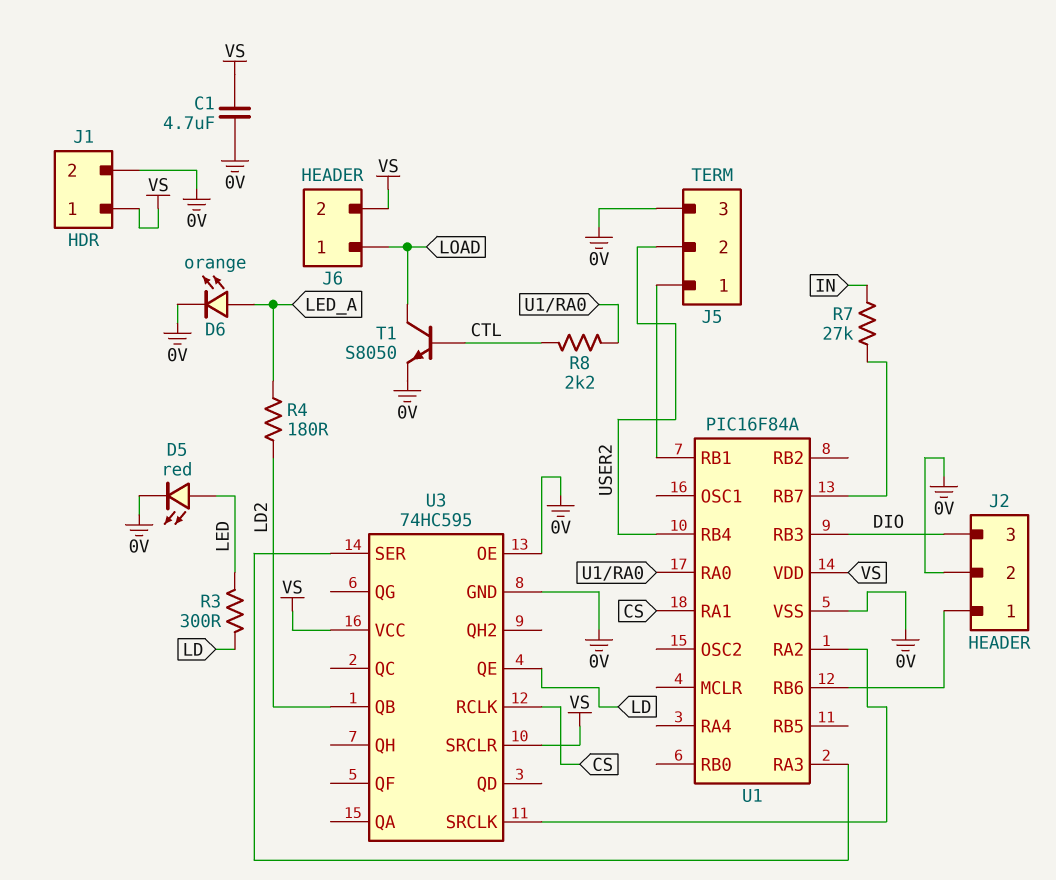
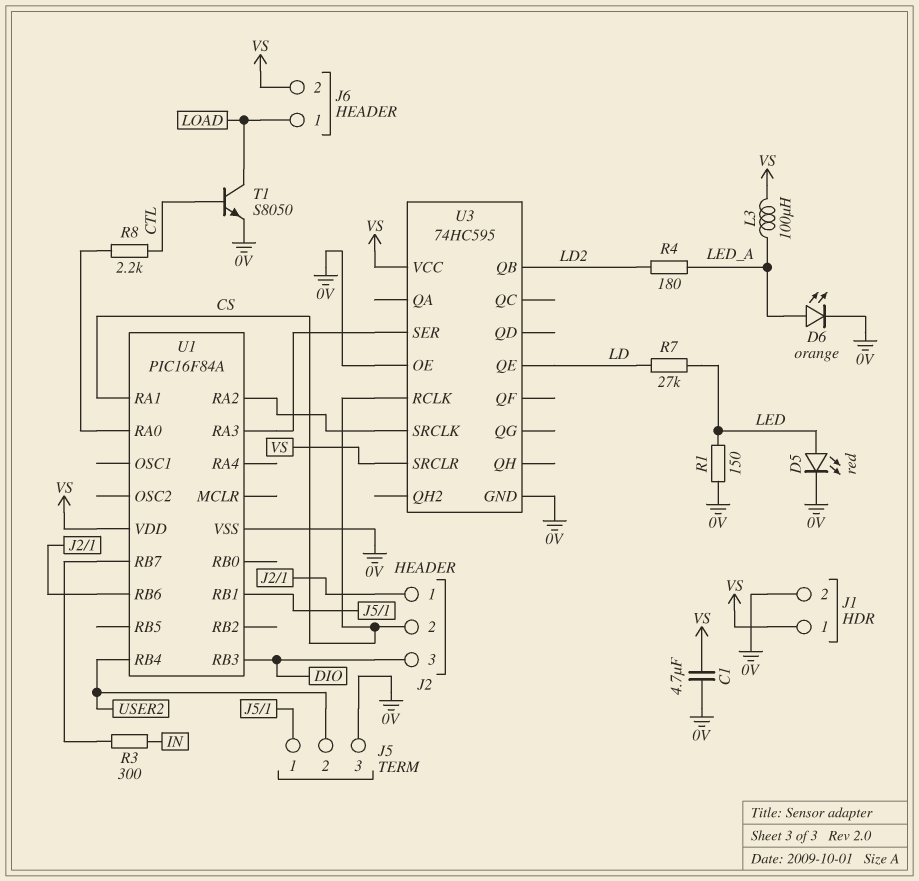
J2 pin 2: 0V -> CS
L3: none -> 100uH (LED_A, VS)
R1: none -> 150 (0V, LED)
R3: 300 (LD, LED) -> 300 (IN, U1/RB7)
R7: 27k (IN, U1/RB7) -> 27k (LD, LED)

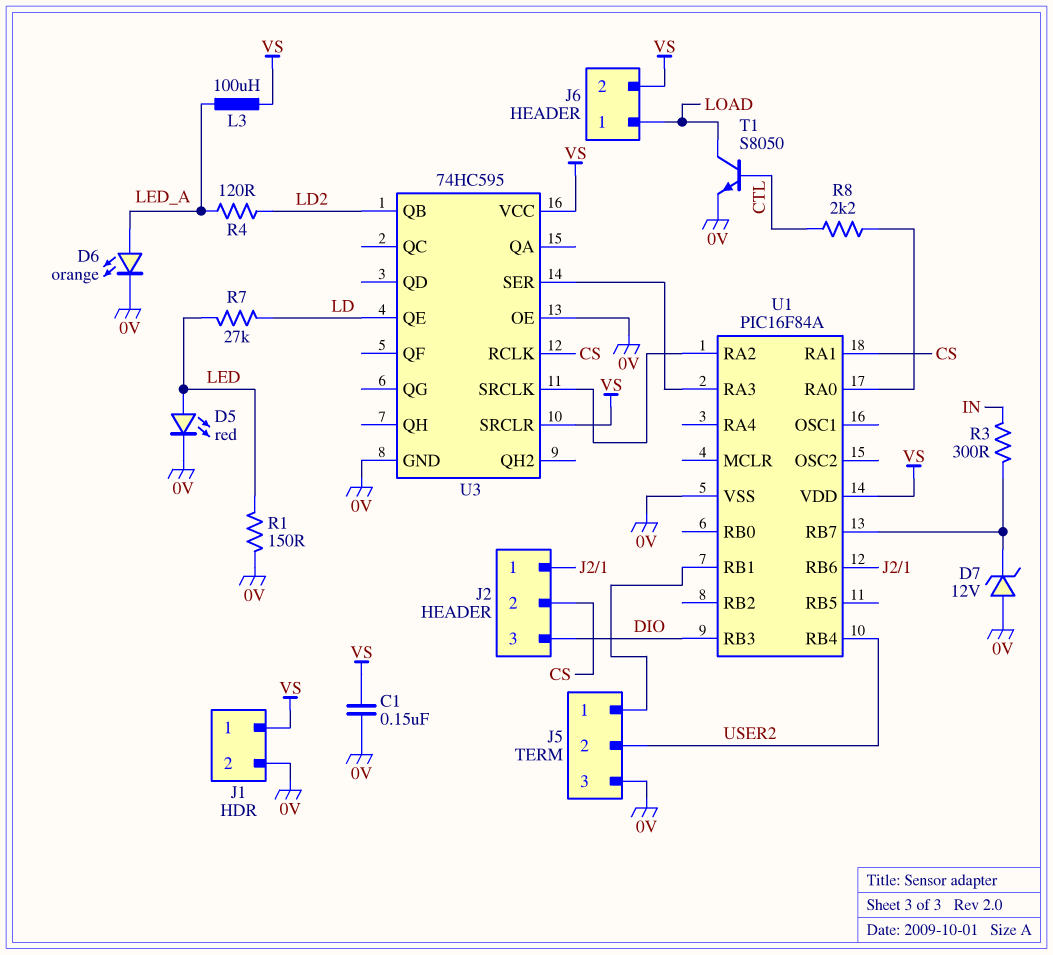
C1: 4.7uF (0V, VS) -> 150nF (0V, VS)
D7: none -> zener 12V (A 0V, K U1/RB7)
R4: 180 (LD2, LED_A) -> 120 (LD2, LED_A)

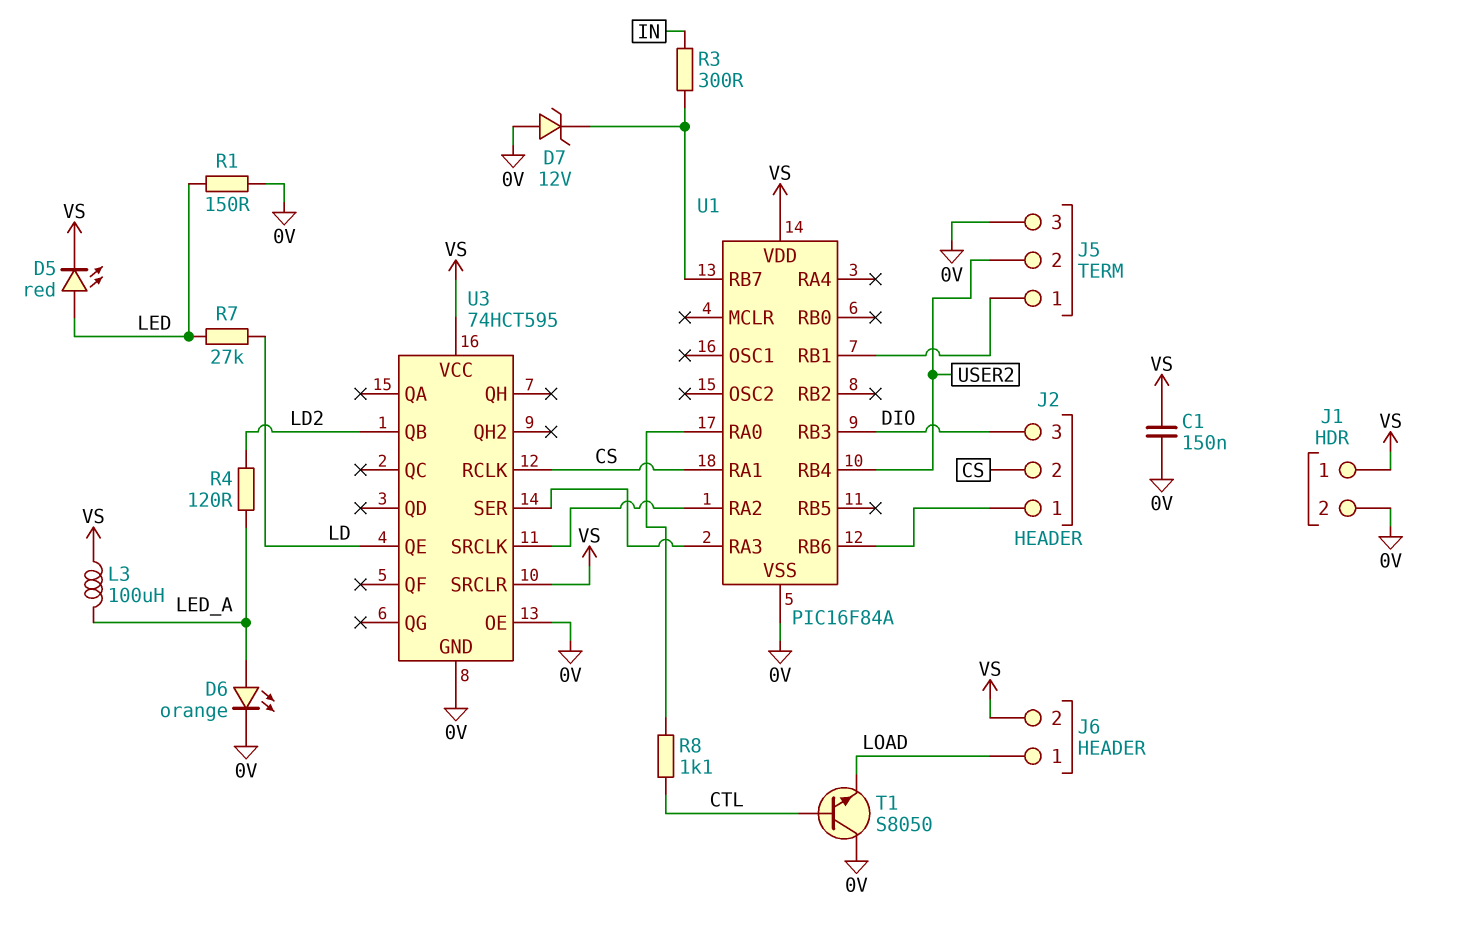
D5: LED red (A LED, K 0V) -> LED red (A LED, K VS)
R8: 2.2k (CTL, U1/RA0) -> 1.1k (CTL, U1/RA0)
T1: NPN S8050 (B CTL, C LOAD, E 0V) -> NPN S8050 (B CTL, C 0V, E LOAD)
U3: 74HC595 -> 74HCT595

